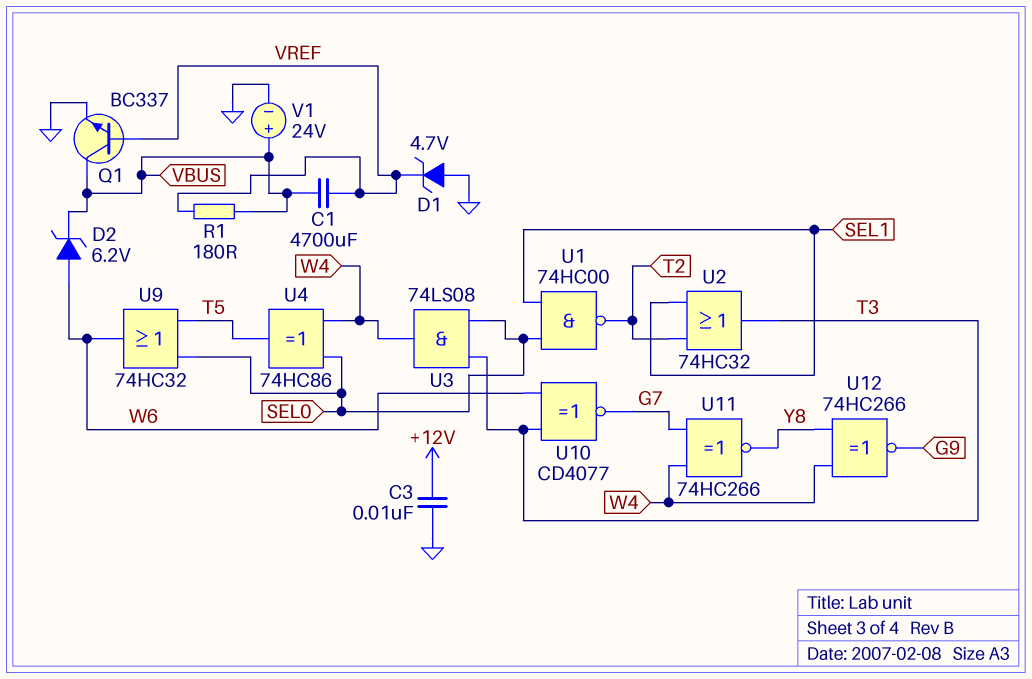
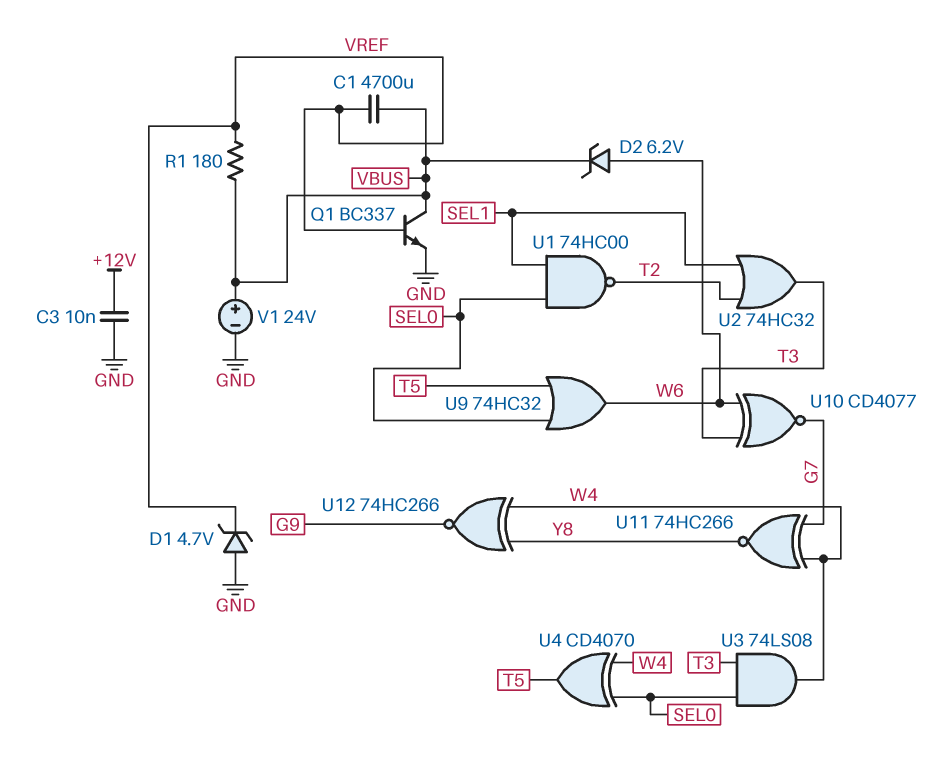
U4: XOR 74HC86 (in SEL0, in W4, out T5) -> XOR CD4070 (in SEL0, in W4, out T5)

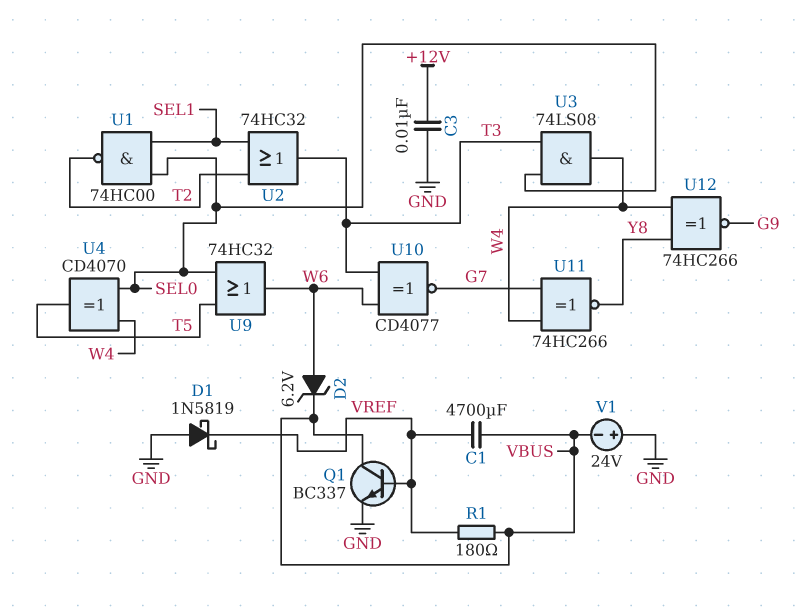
D1: zener 4.7V (A GND, K VREF) -> schottky 1N5819 (A GND, K VREF)
V1: 24V (plus VBUS, minus GND) -> 24V (plus GND, minus VBUS)

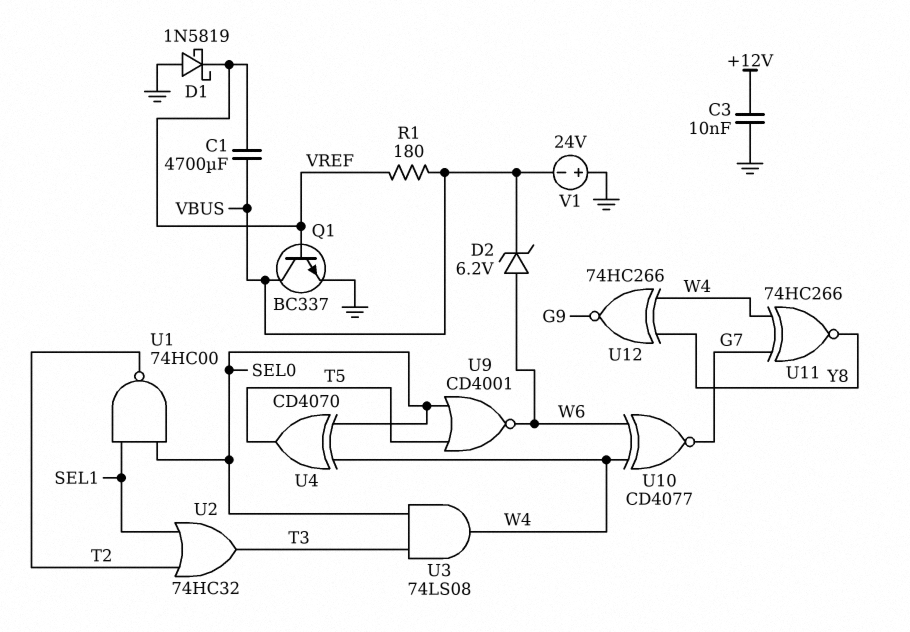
U9: OR 74HC32 (in SEL0, in T5, out W6) -> NOR CD4001 (in SEL0, in T5, out W6)
U10: XNOR CD4077 (in T3, in W6, out G7) -> XNOR CD4077 (in W4, in W6, out G7)

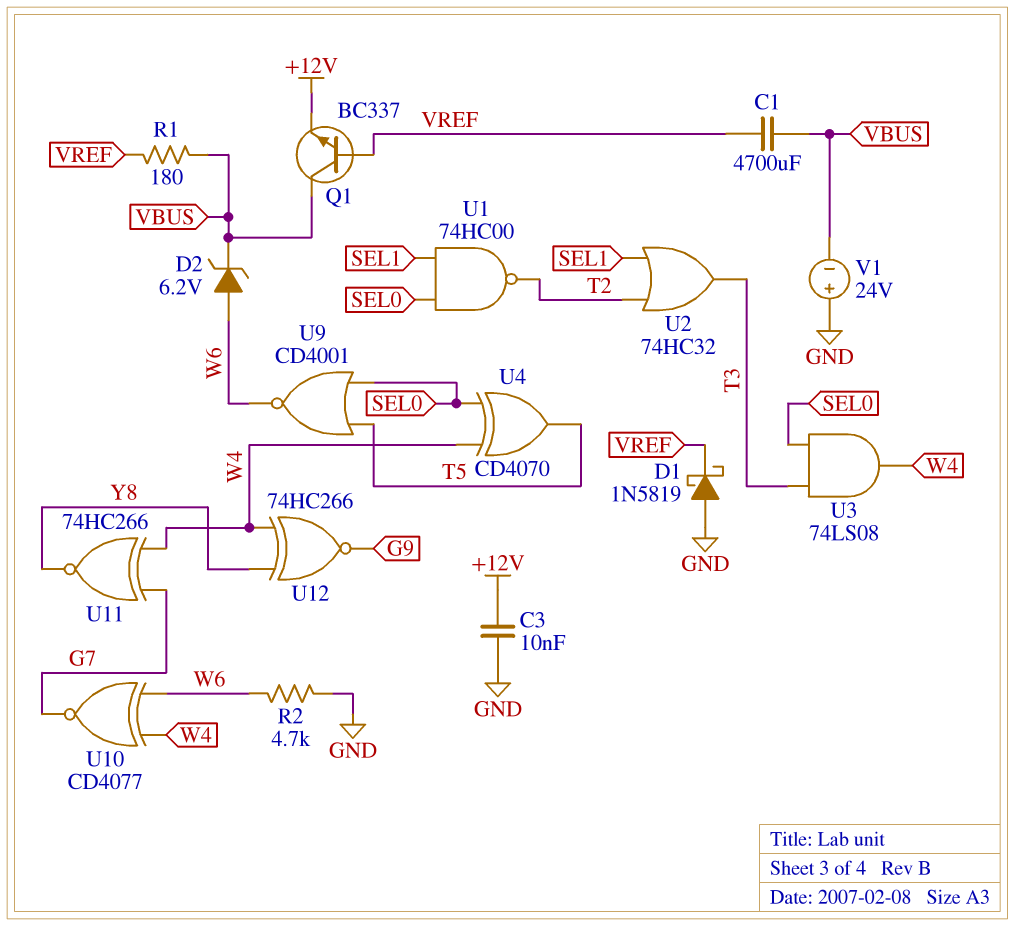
Q1: NPN BC337 (B VREF, C VBUS, E GND) -> NPN BC337 (B VREF, C VBUS, E +12V)
R2: none -> 4.7k (GND, W6)

